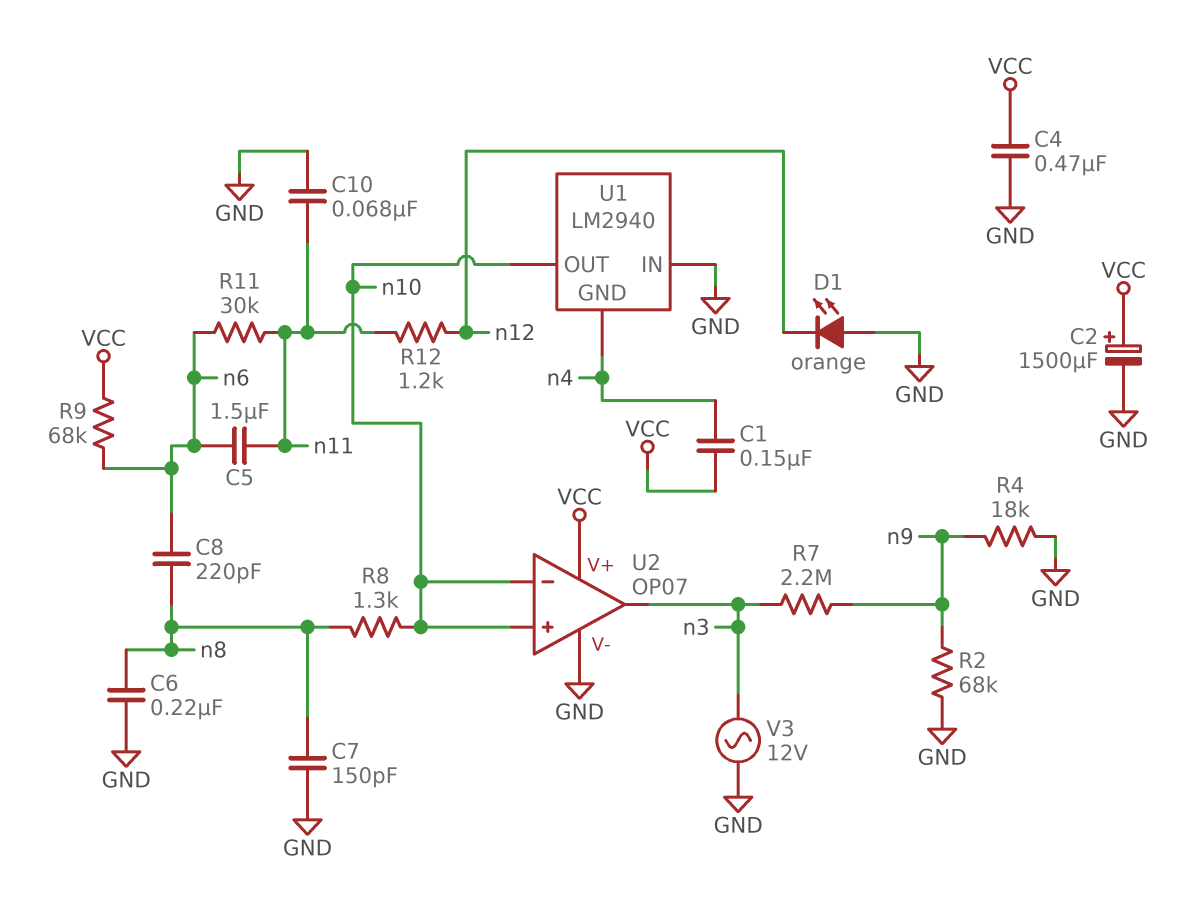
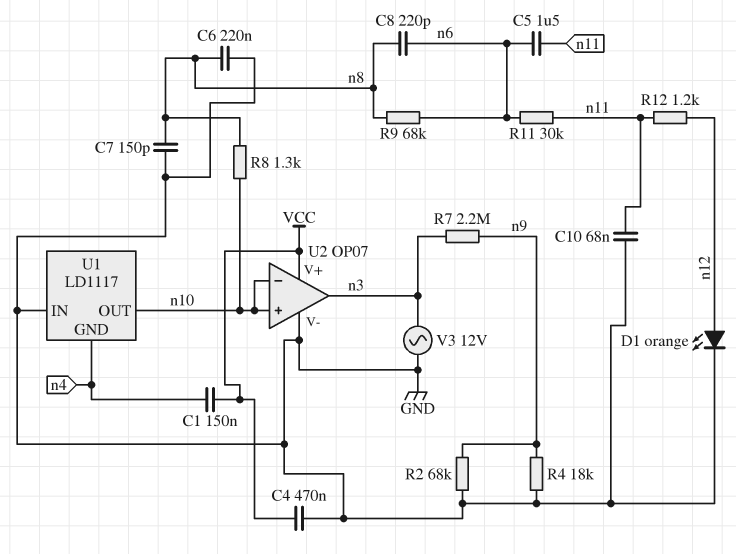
C2: 1500uF (plus VCC, minus GND) -> none
D1: LED orange (A GND, K n12) -> LED orange (A n12, K GND)
R9: 68k (VCC, n6) -> 68k (n6, n8)
U1: LM2940 -> LD1117

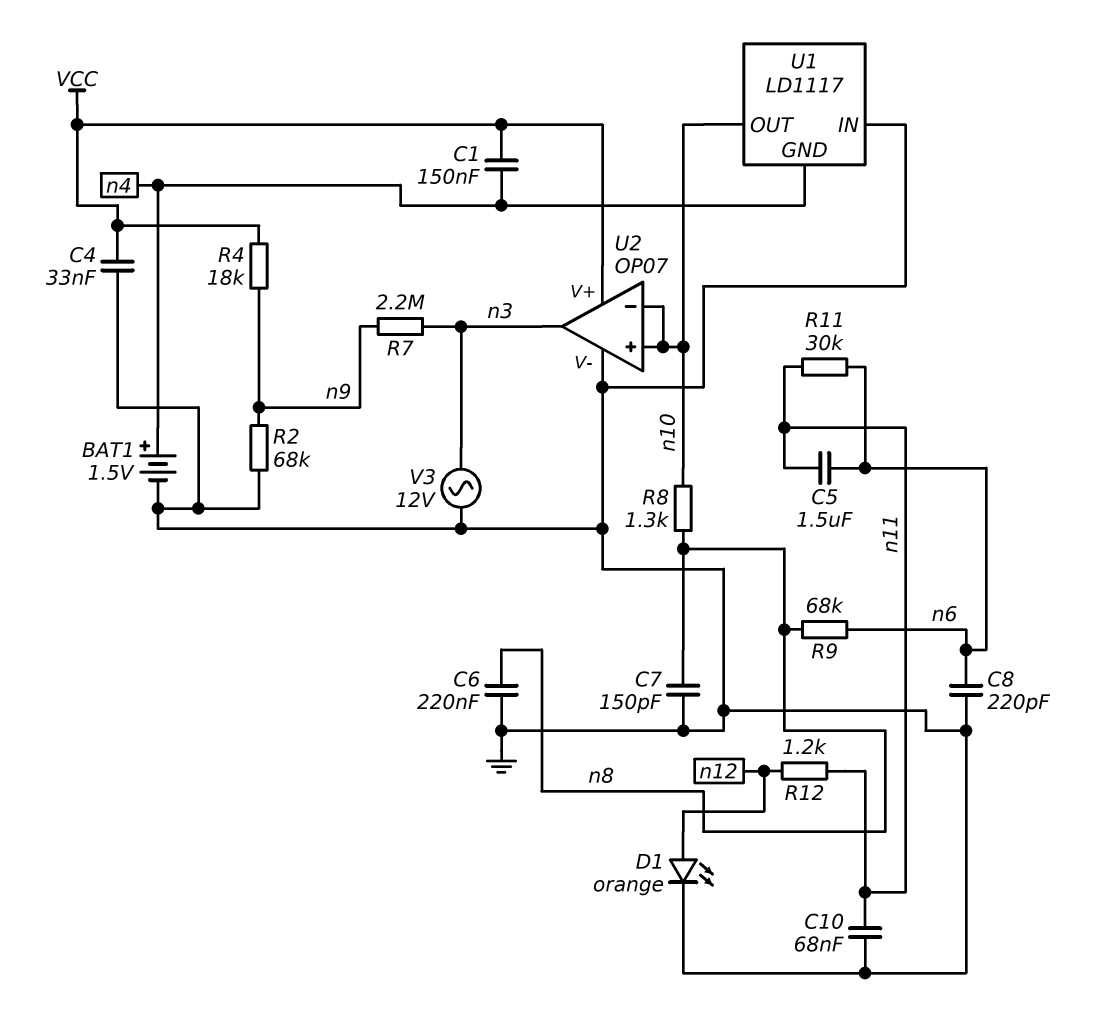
BAT1: none -> 1.5V (plus n4, minus GND)
C4: 470nF (GND, VCC) -> 33nF (GND, VCC)
C8: 220pF (n6, n8) -> 220pF (GND, n6)
R4: 18k (GND, n9) -> 18k (VCC, n9)

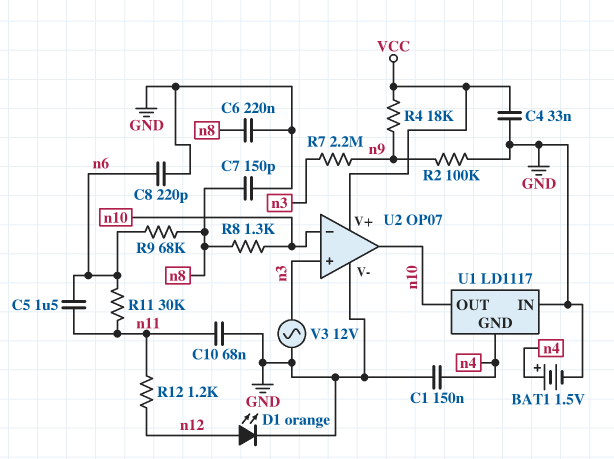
C1: 150nF (VCC, n4) -> 150nF (GND, n4)
R2: 68k (GND, n9) -> 100k (GND, n9)
U2 pin in+: n10 -> n3
U2 pin out: n3 -> n10

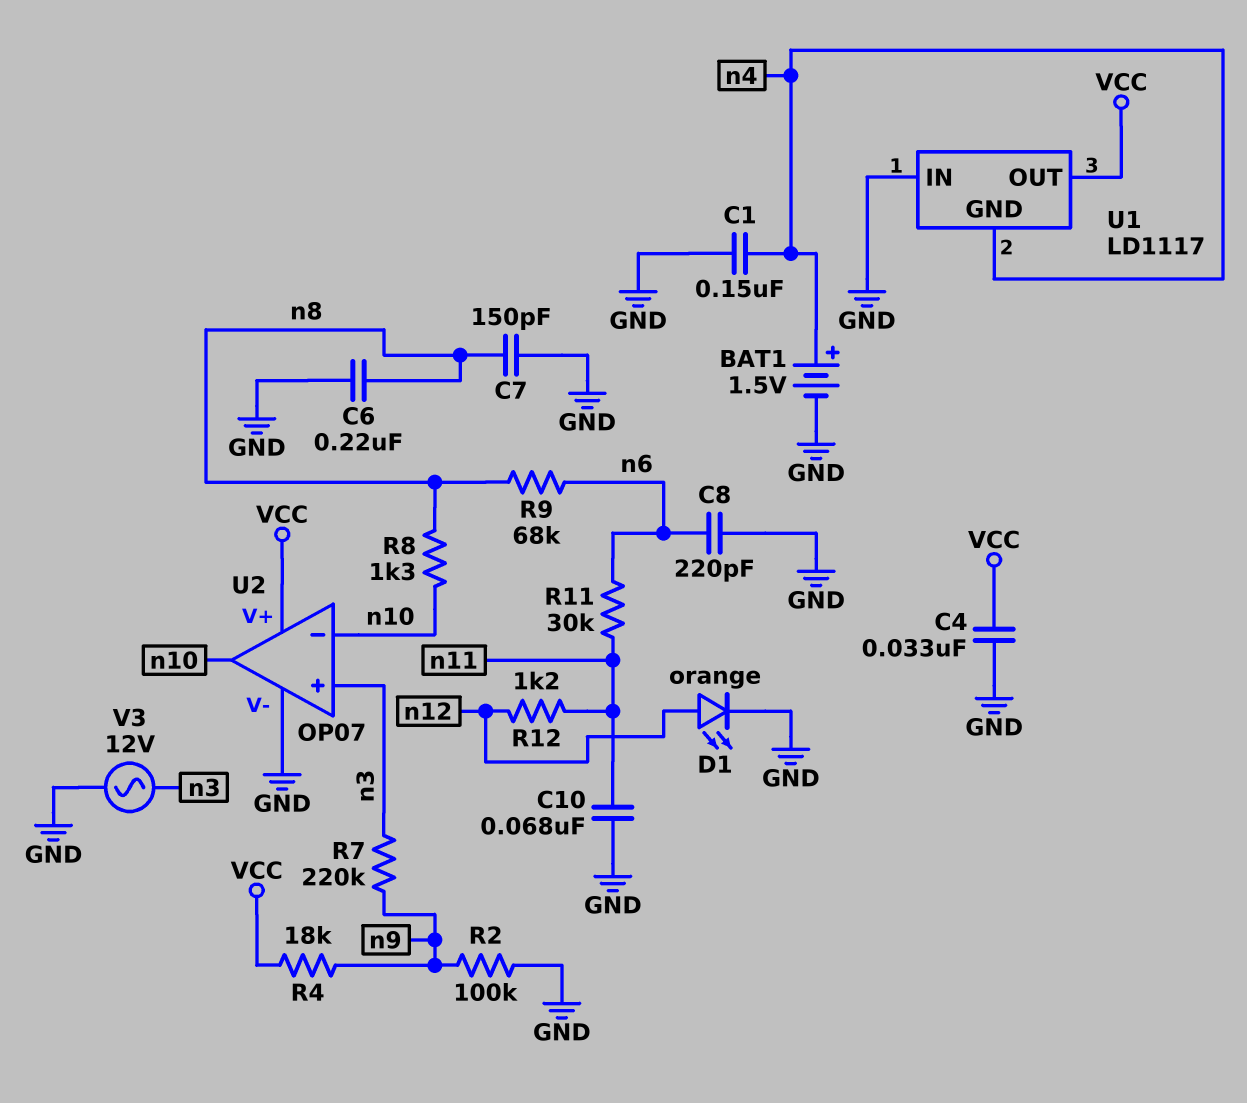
C5: 1.5uF (n6, n11) -> none
R7: 2.2M (n3, n9) -> 220k (n3, n9)
U1 pin OUT: n10 -> VCC

